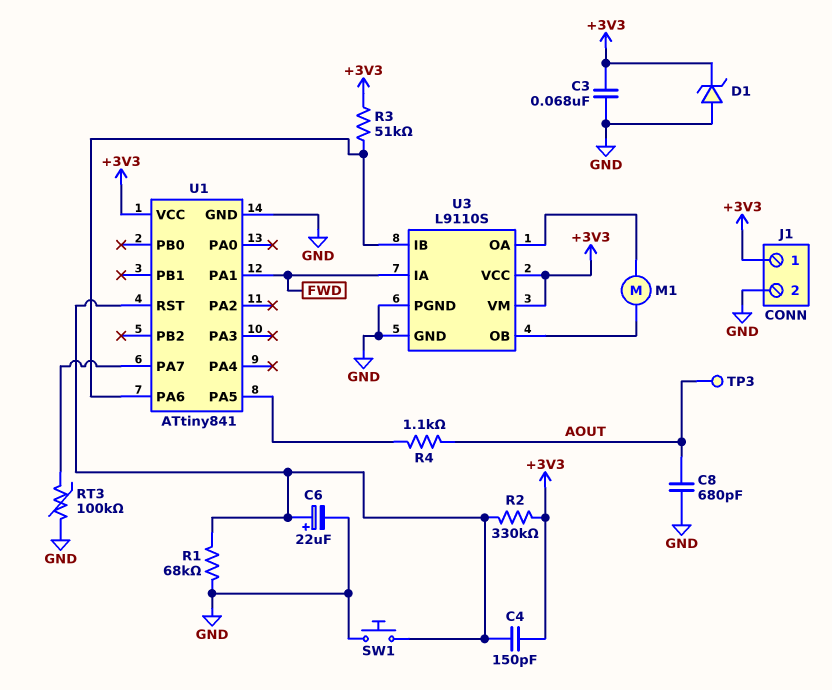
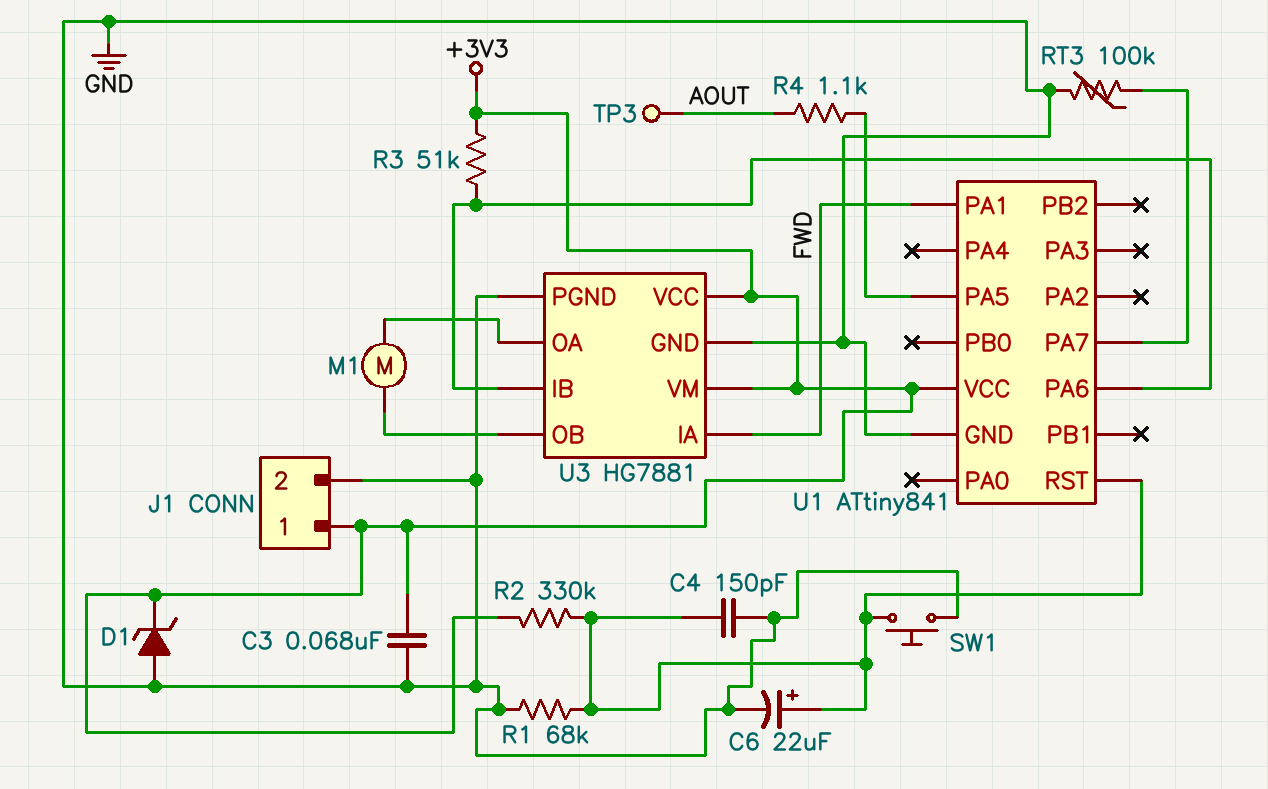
C4: 150pF (+3V3, U1/RST) -> 150pF (GND, U1/RST)
C8: 680pF (AOUT, GND) -> none
U3: L9110S -> HG7881

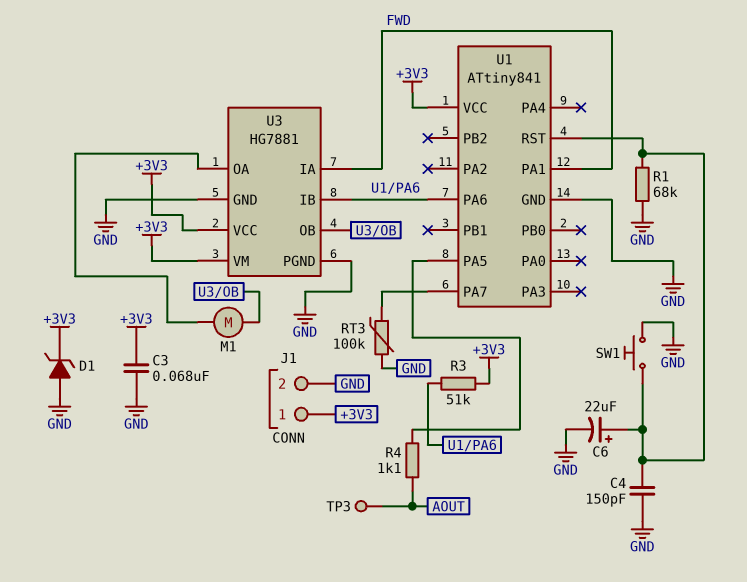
R2: 330k (+3V3, U1/RST) -> none

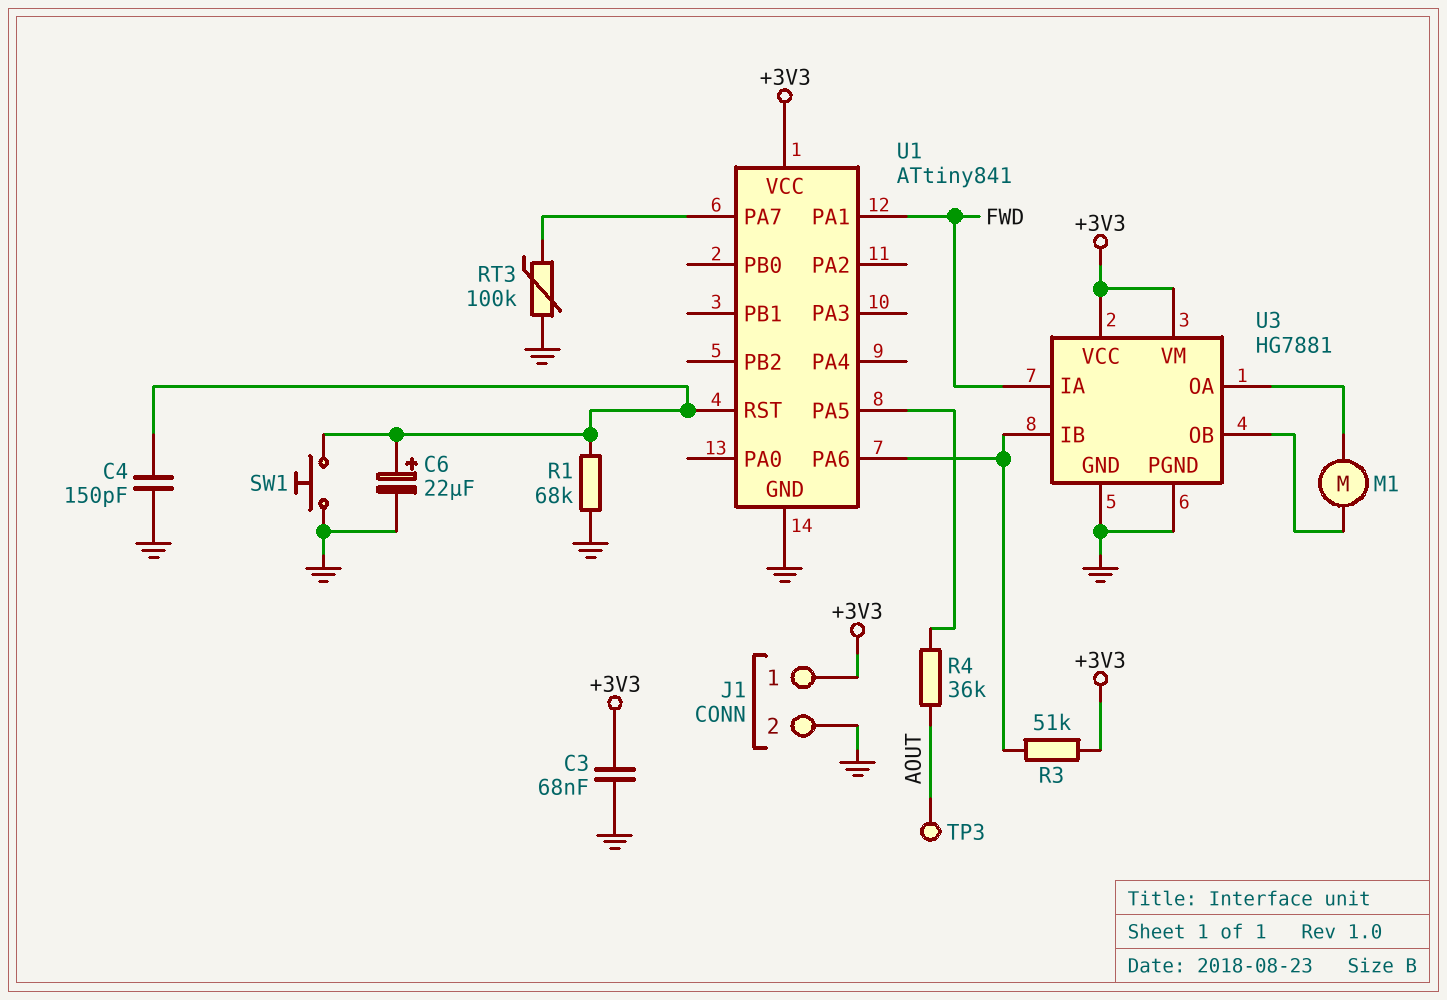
D1: zener (A GND, K +3V3) -> none
R4: 1.1k (AOUT, U1/PA5) -> 36k (AOUT, U1/PA5)

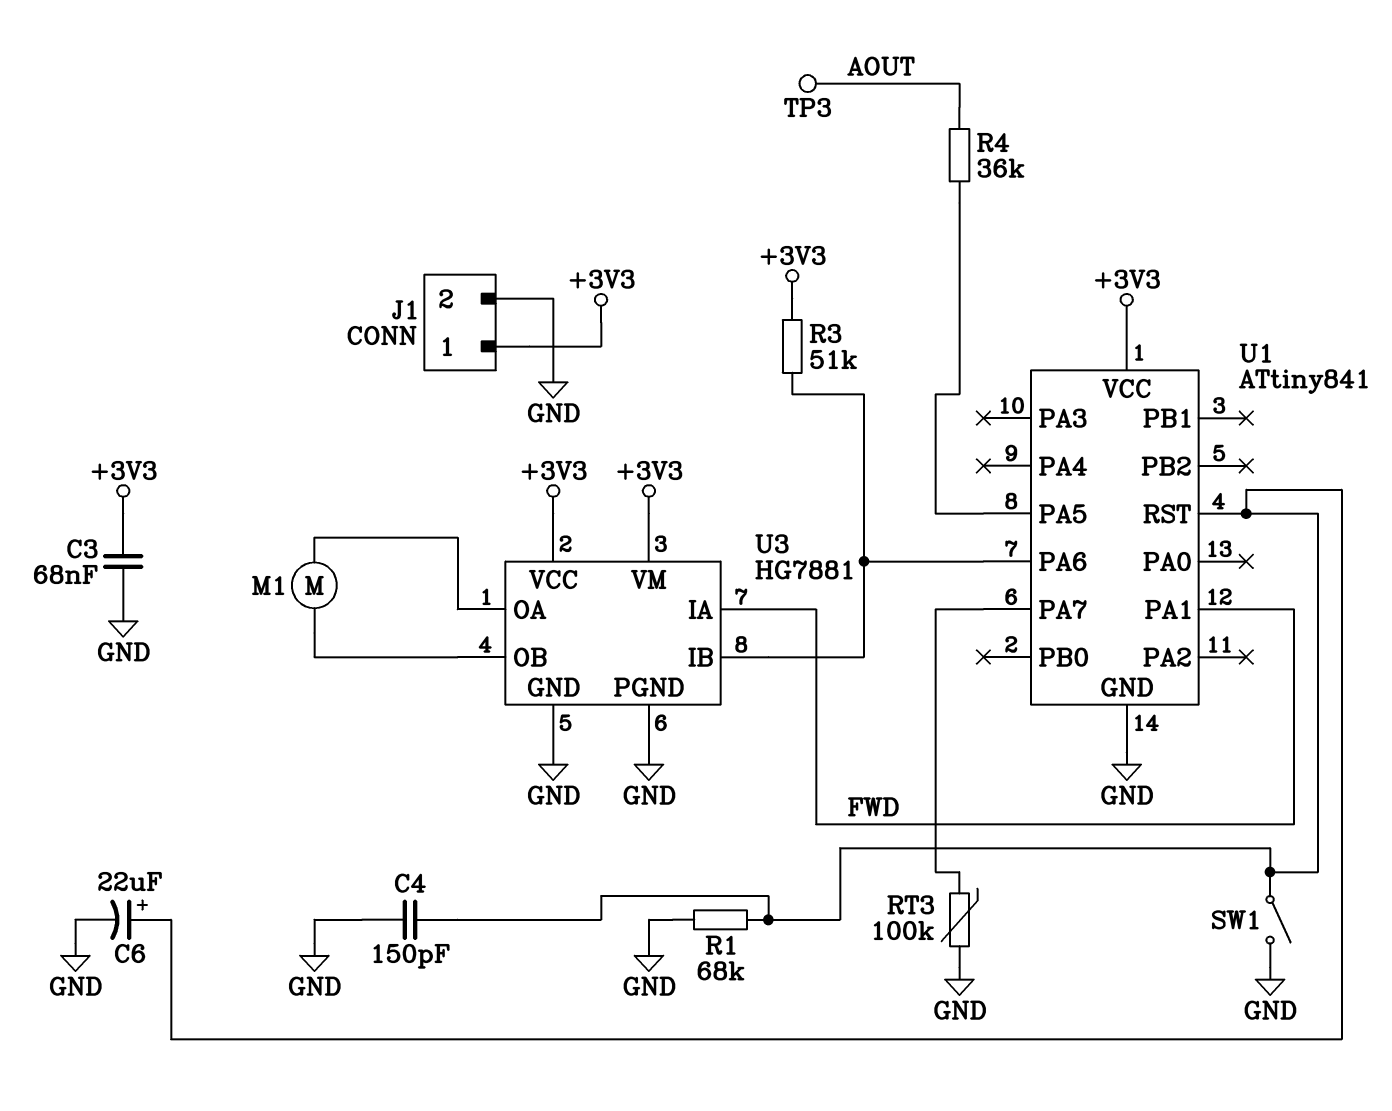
SW1: button (GND, U1/RST) -> switch (GND, U1/RST)

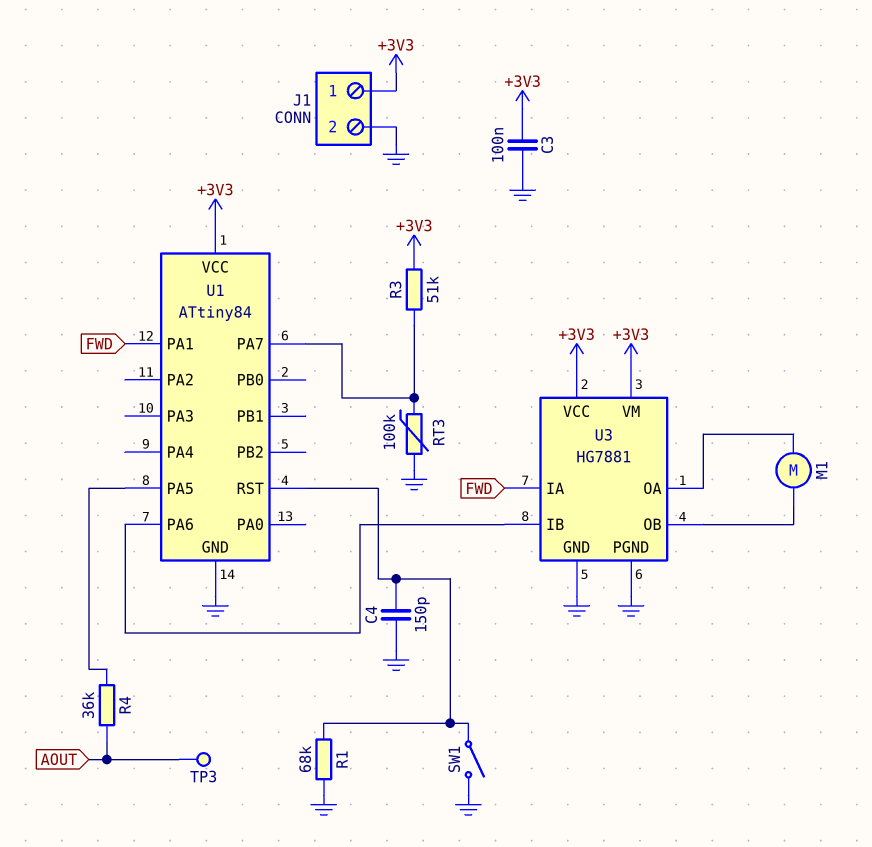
C3: 68nF (+3V3, GND) -> 100nF (+3V3, GND)
C6: 22uF (plus U1/RST, minus GND) -> none
R3: 51k (+3V3, U1/PA6) -> 51k (+3V3, U1/PA7)
U1: ATtiny841 -> ATtiny84

